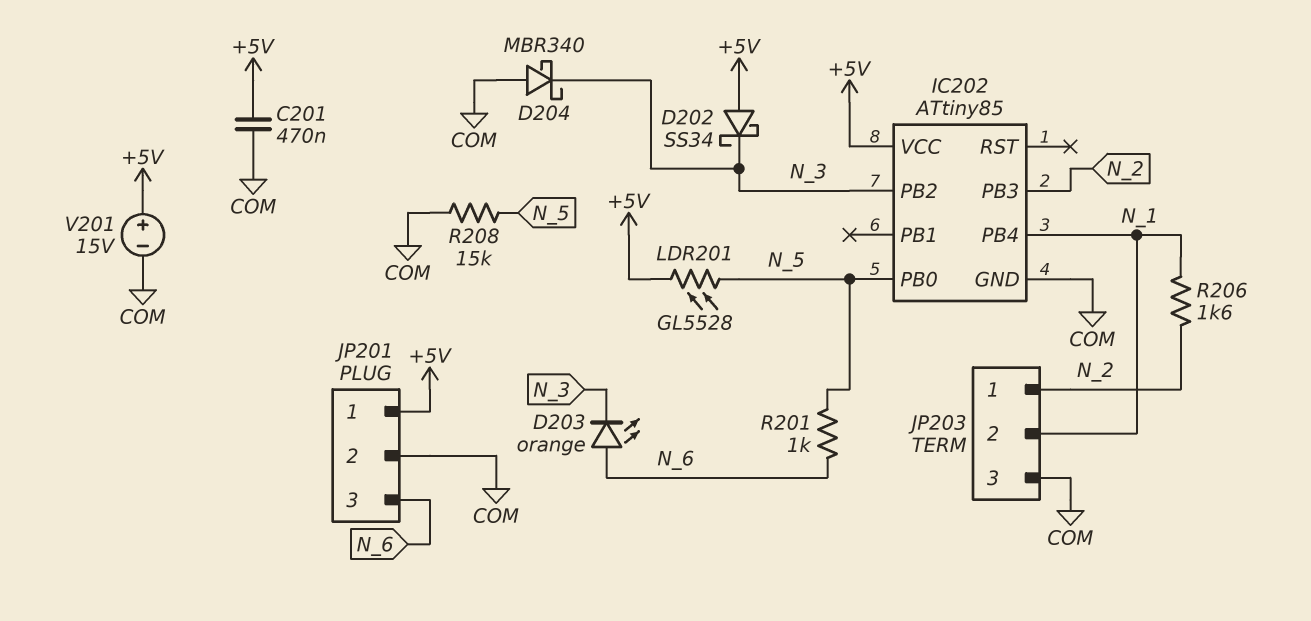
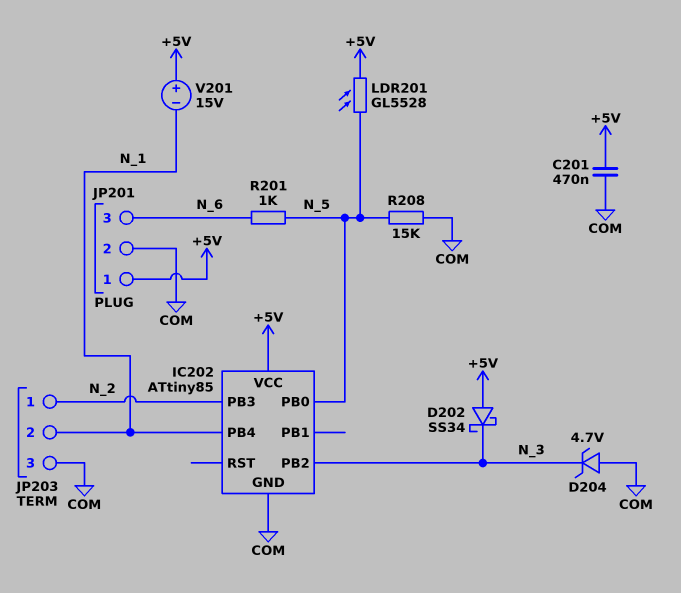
D203: LED orange (A N_6, K N_3) -> none
D204: schottky MBR340 (A COM, K N_3) -> zener 4.7V (A COM, K N_3)
R206: 1.6k (N_1, N_2) -> none
V201: 15V (plus +5V, minus COM) -> 15V (plus +5V, minus N_1)

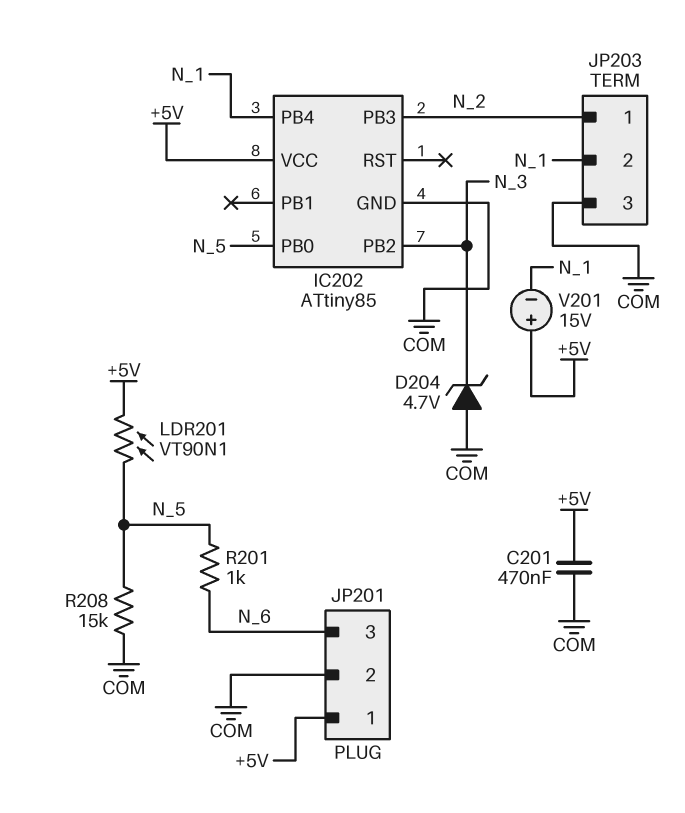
D202: schottky SS34 (A +5V, K N_3) -> none
LDR201: GL5528 (+5V, N_5) -> VT90N1 (+5V, N_5)

